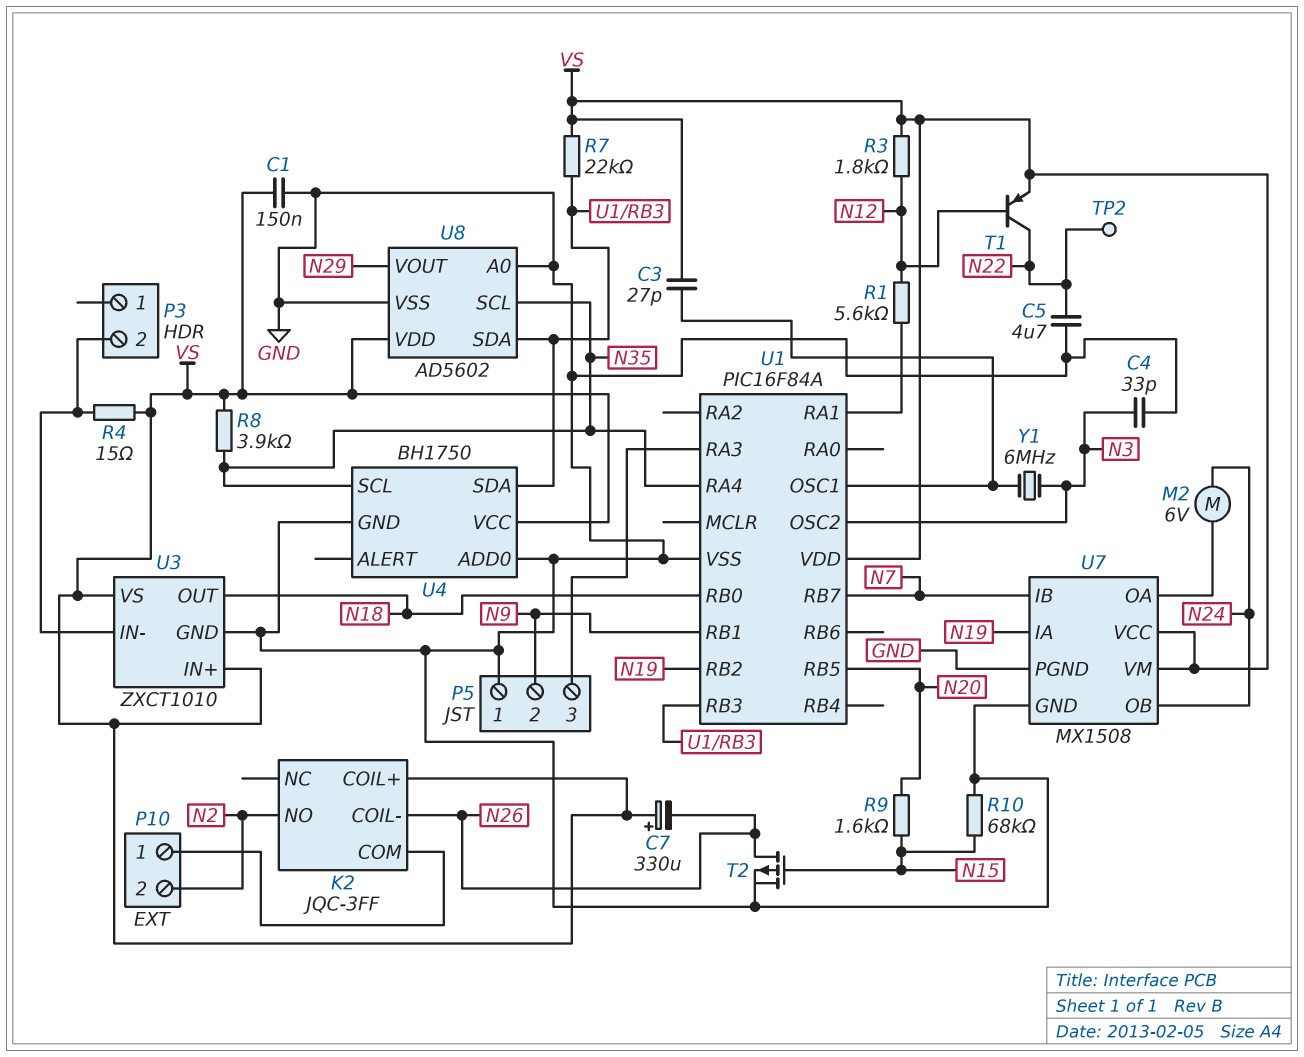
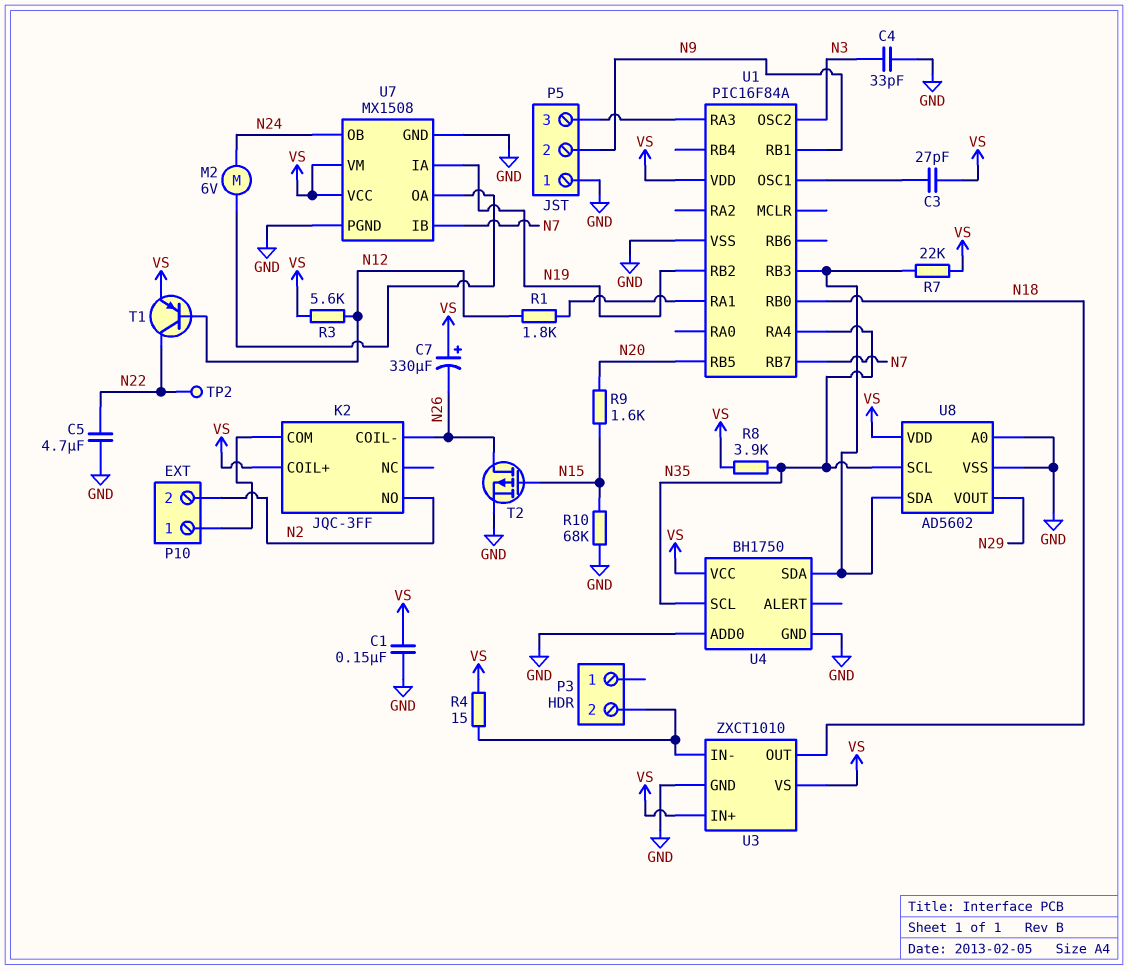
R1: 5.6k (N12, U1/RA1) -> 1.8k (N12, U1/RA1)
R3: 1.8k (N12, VS) -> 5.6k (N12, VS)
Y1: 6MHz (N3, U1/OSC1) -> none

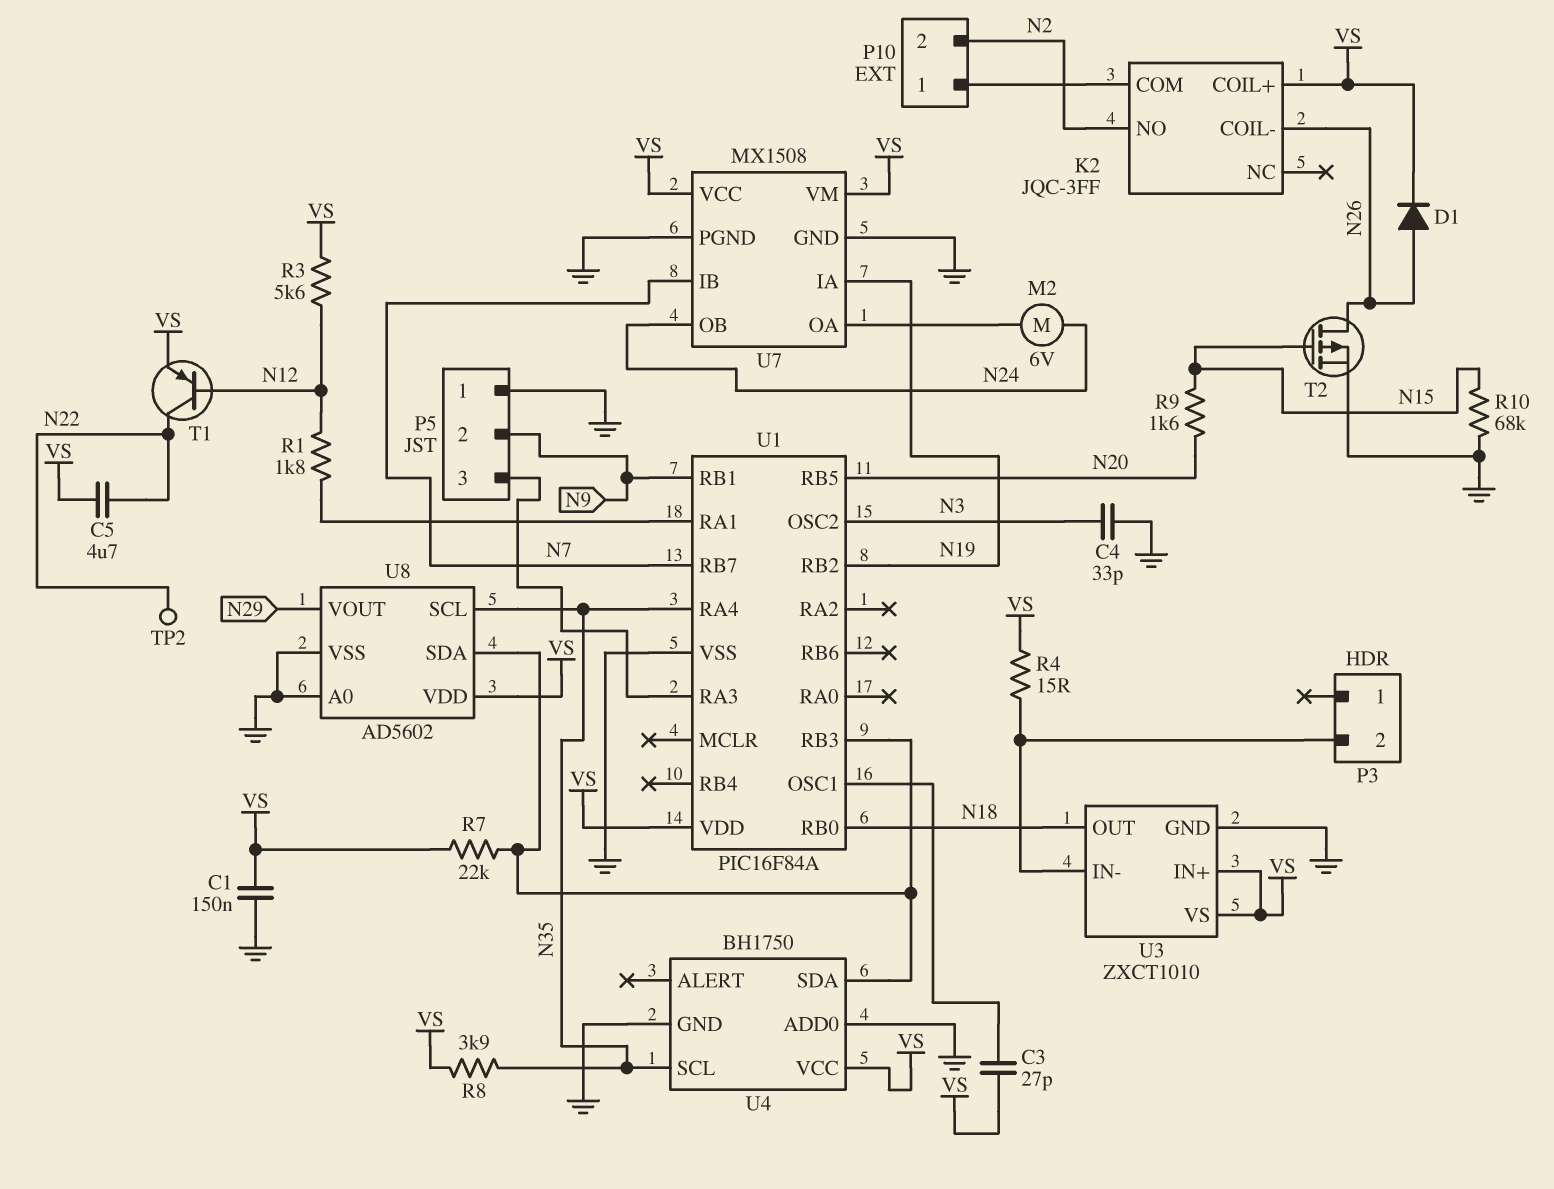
C5: 4.7uF (GND, N22) -> 4.7uF (N22, VS)
C7: 330uF (plus VS, minus N26) -> none
D1: none -> diode (A N26, K VS)

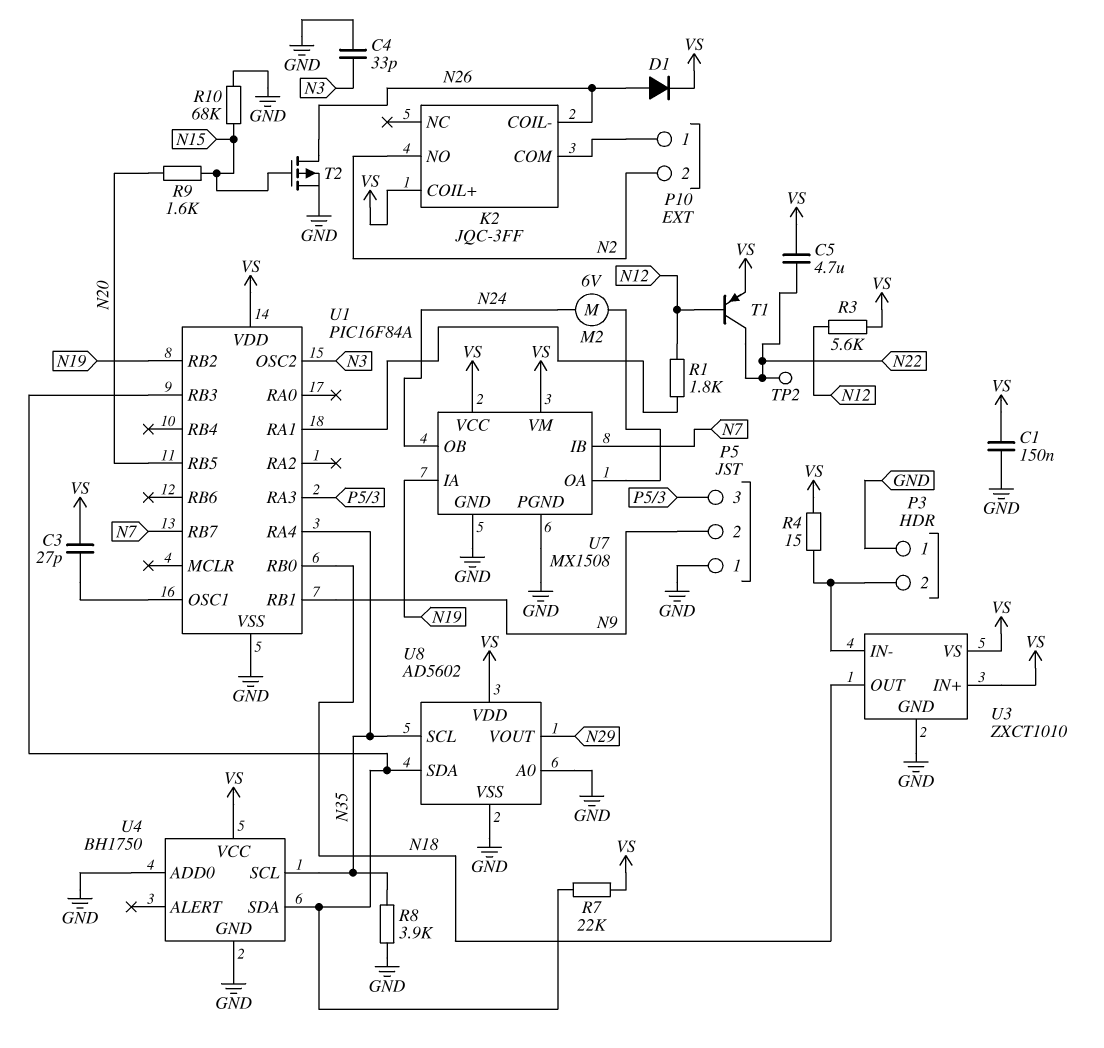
P3 pin 1: none -> GND
R8: 3.9k (N35, VS) -> 3.9k (GND, N35)

